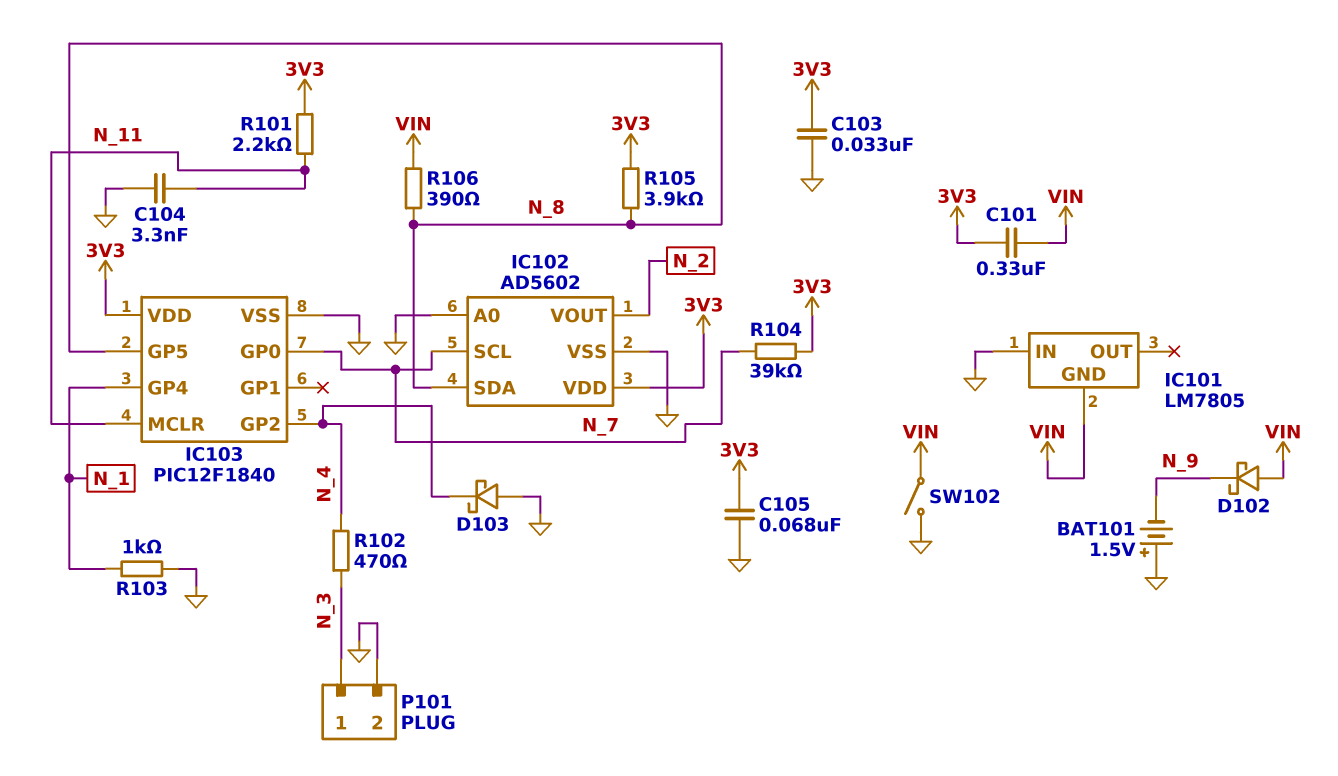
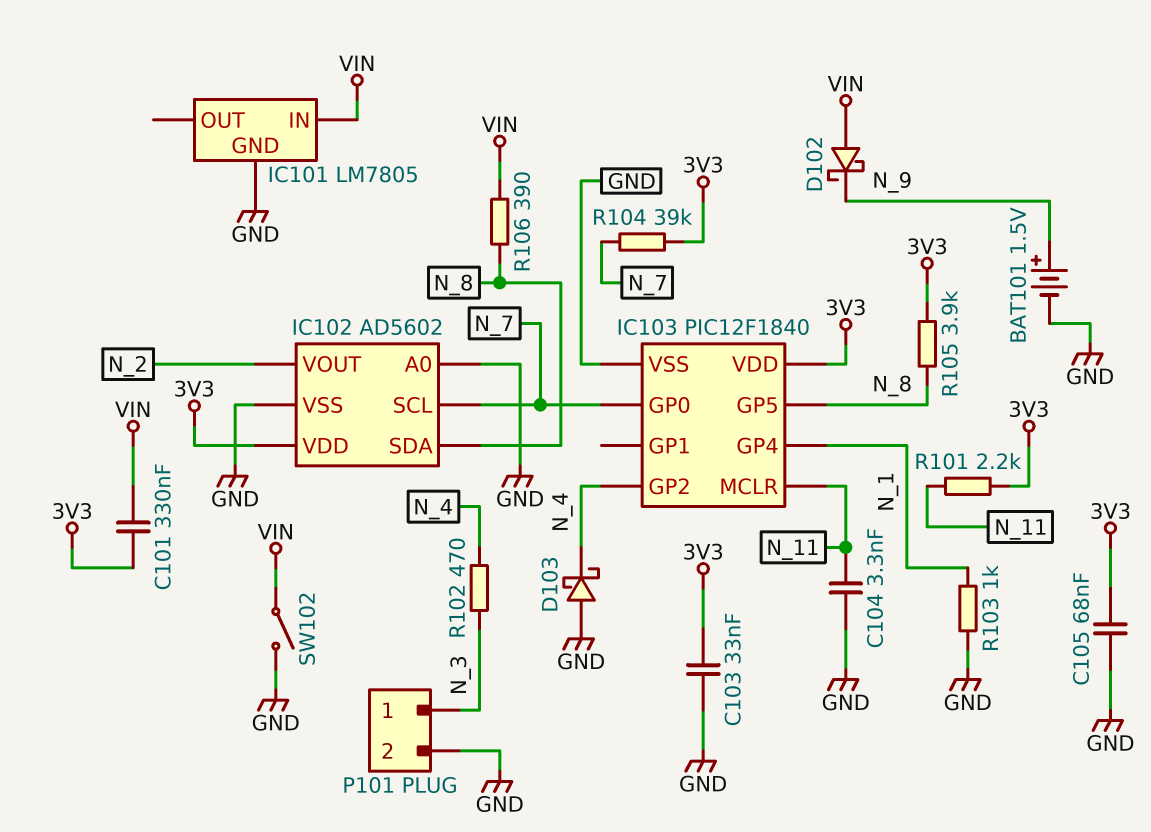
BAT101: 1.5V (plus GND, minus N_9) -> 1.5V (plus N_9, minus GND)
IC101 pin GND: VIN -> GND
IC101 pin IN: GND -> VIN

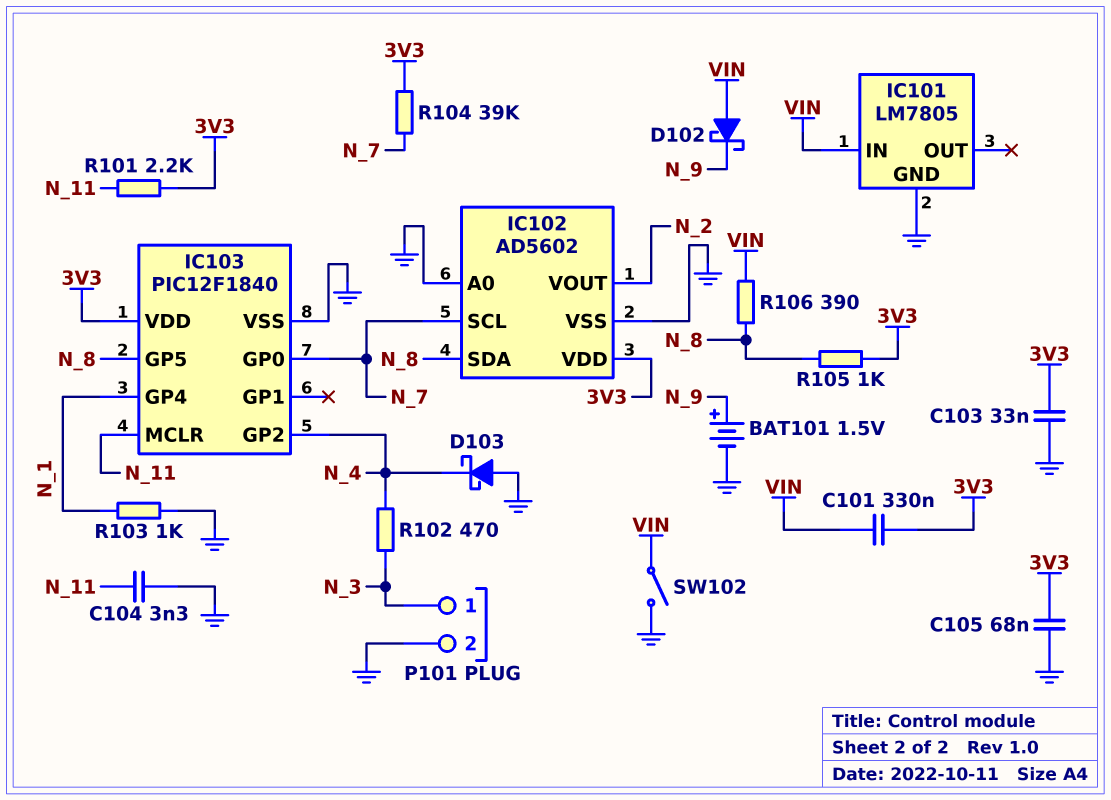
R105: 3.9k (3V3, N_8) -> 1k (3V3, N_8)

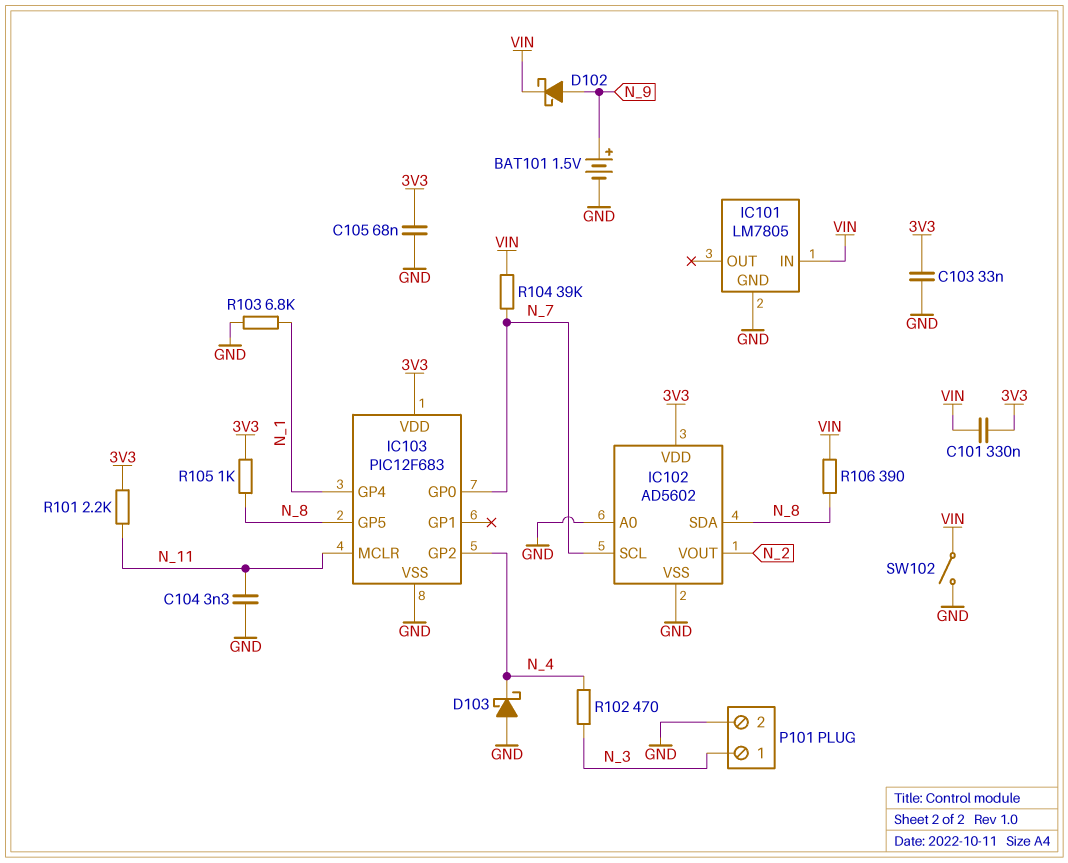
D102: schottky (A VIN, K N_9) -> schottky (A N_9, K VIN)
IC103: PIC12F1840 -> PIC12F683
R103: 1k (GND, N_1) -> 6.8k (GND, N_1)
R104: 39k (3V3, N_7) -> 39k (N_7, VIN)

